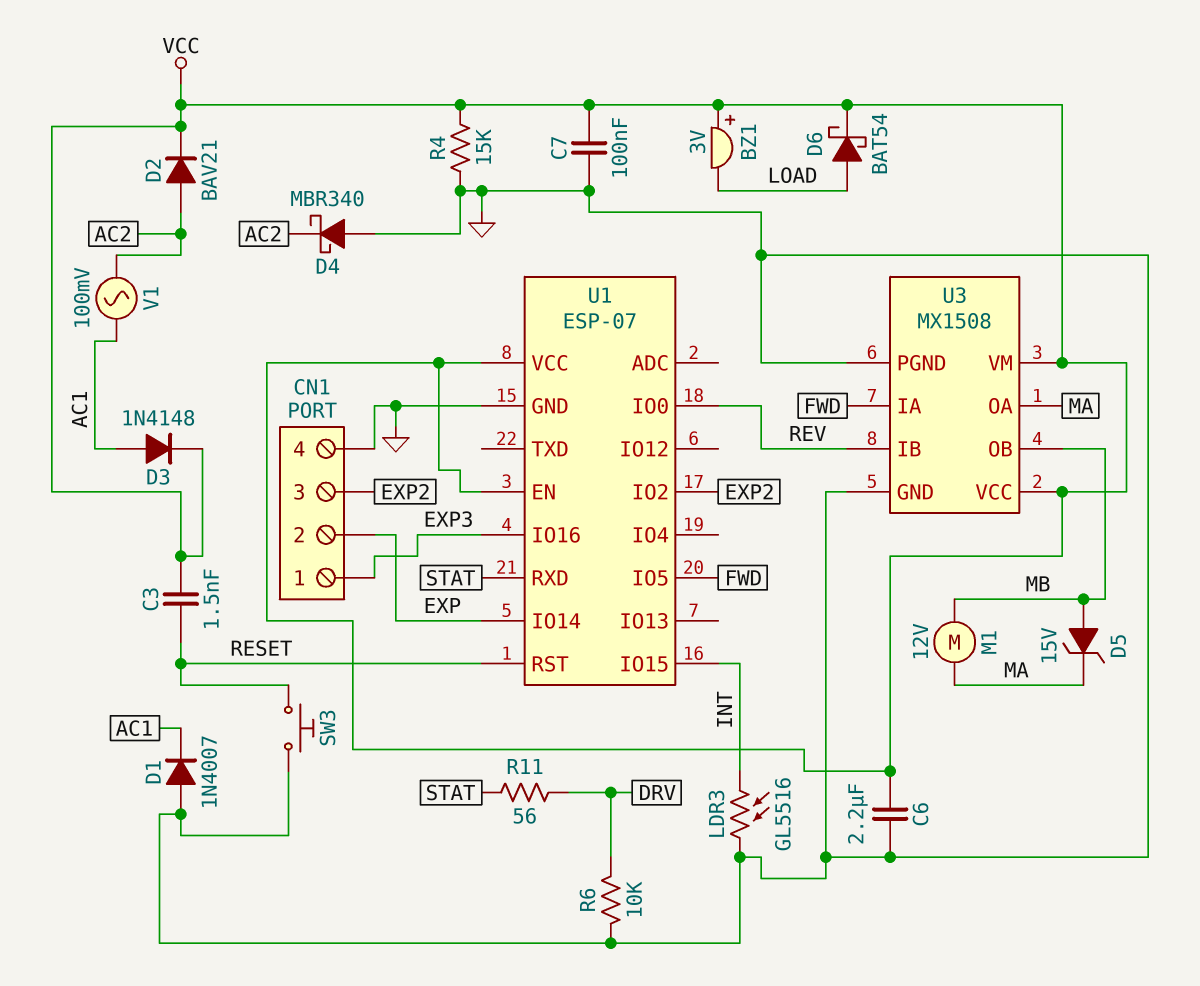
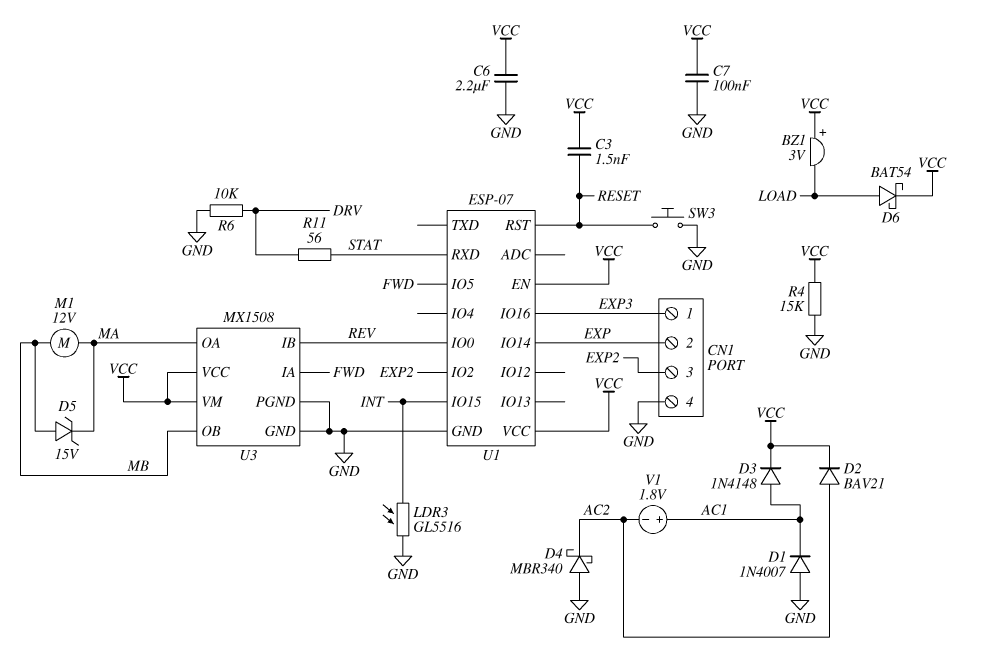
V1: AC 100mV (AC1, AC2) -> 1.8V (plus AC1, minus AC2)

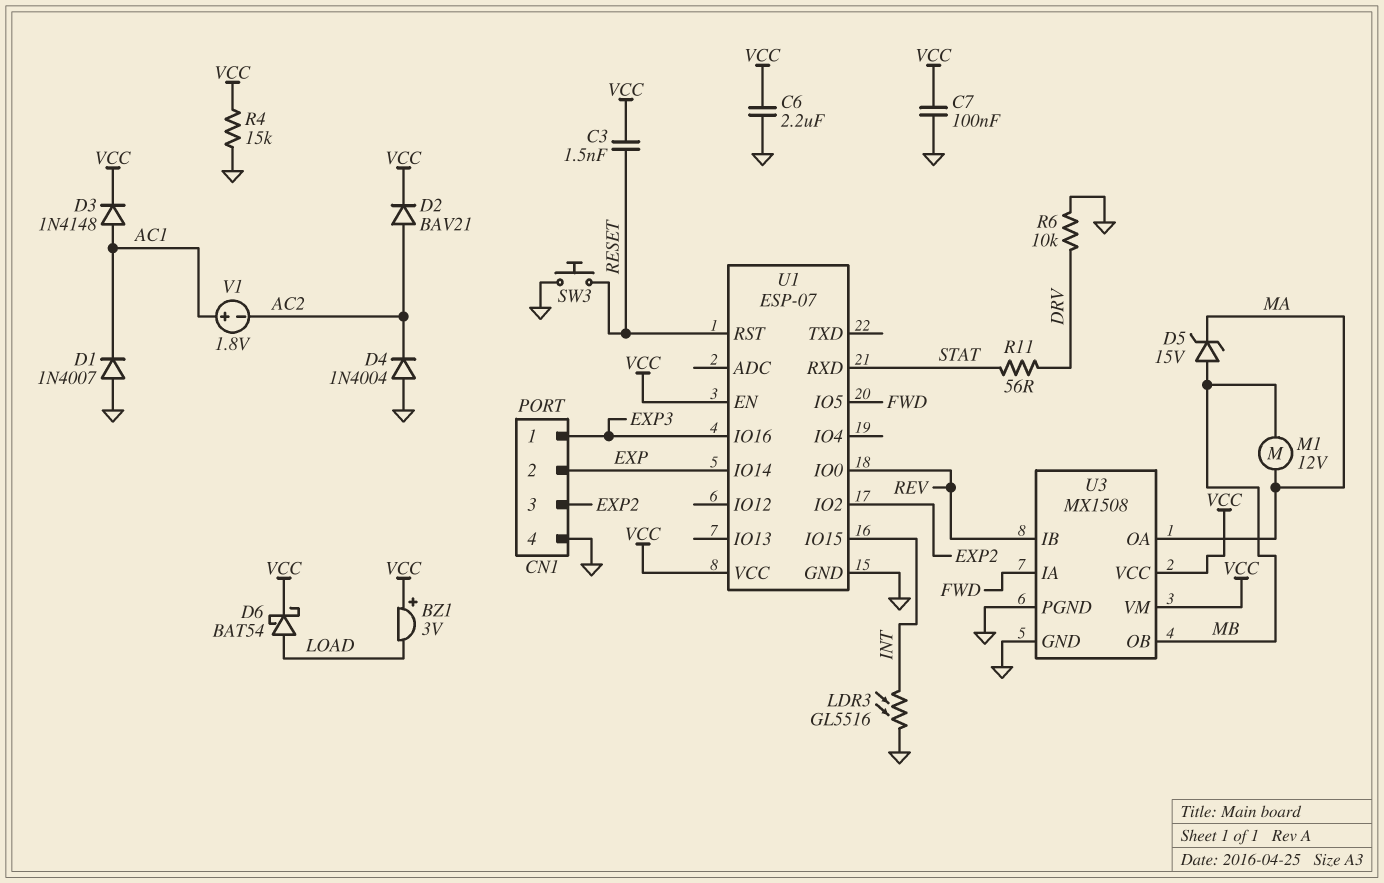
D4: schottky MBR340 (A GND, K AC2) -> diode 1N4004 (A GND, K AC2)

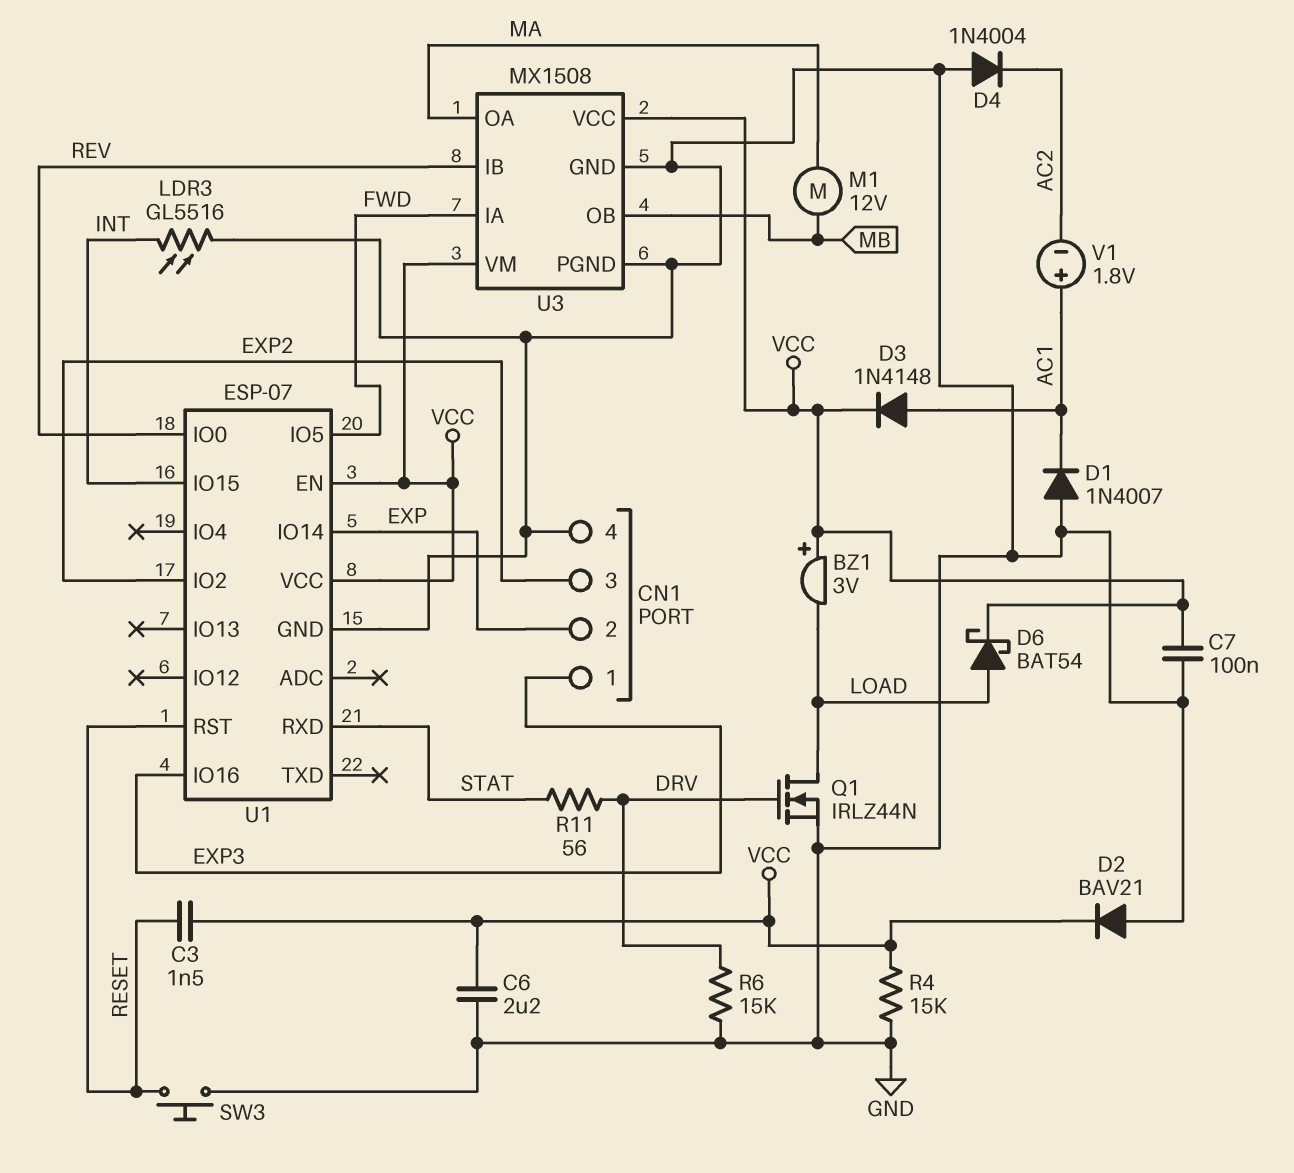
D2: diode BAV21 (A AC2, K VCC) -> diode BAV21 (A GND, K VCC)
D5: zener 15V (A MB, K MA) -> none
Q1: none -> NMOS IRLZ44N (G DRV, D LOAD, S GND)
R6: 10k (DRV, GND) -> 15k (DRV, GND)

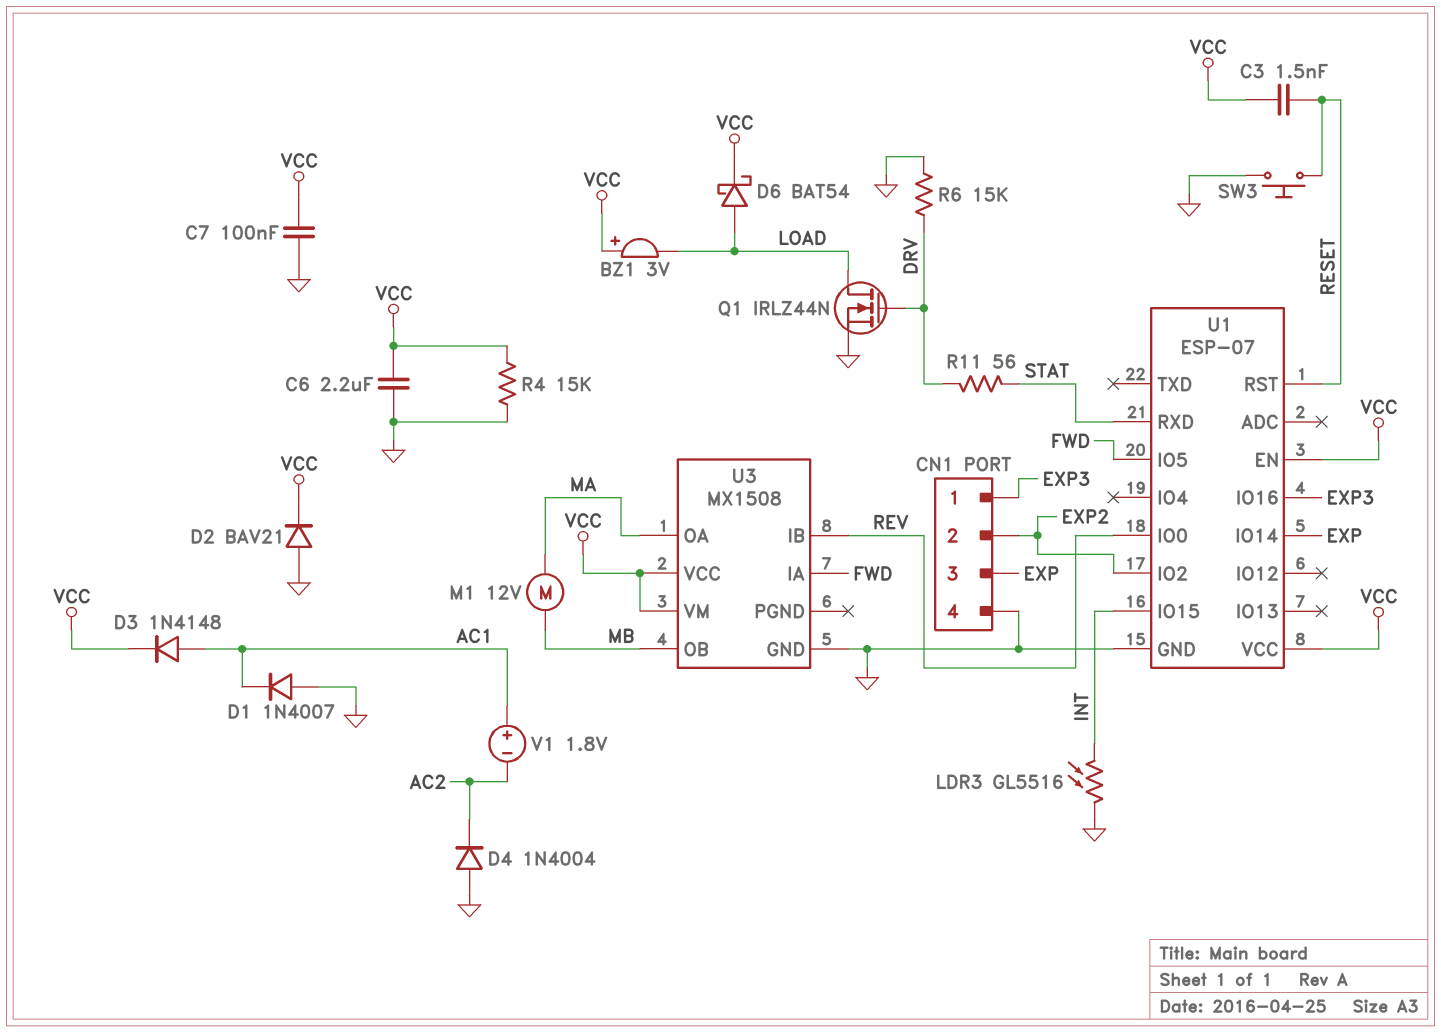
CN1 pin 2: EXP -> EXP2
CN1 pin 3: EXP2 -> EXP
U3 pin PGND: GND -> none

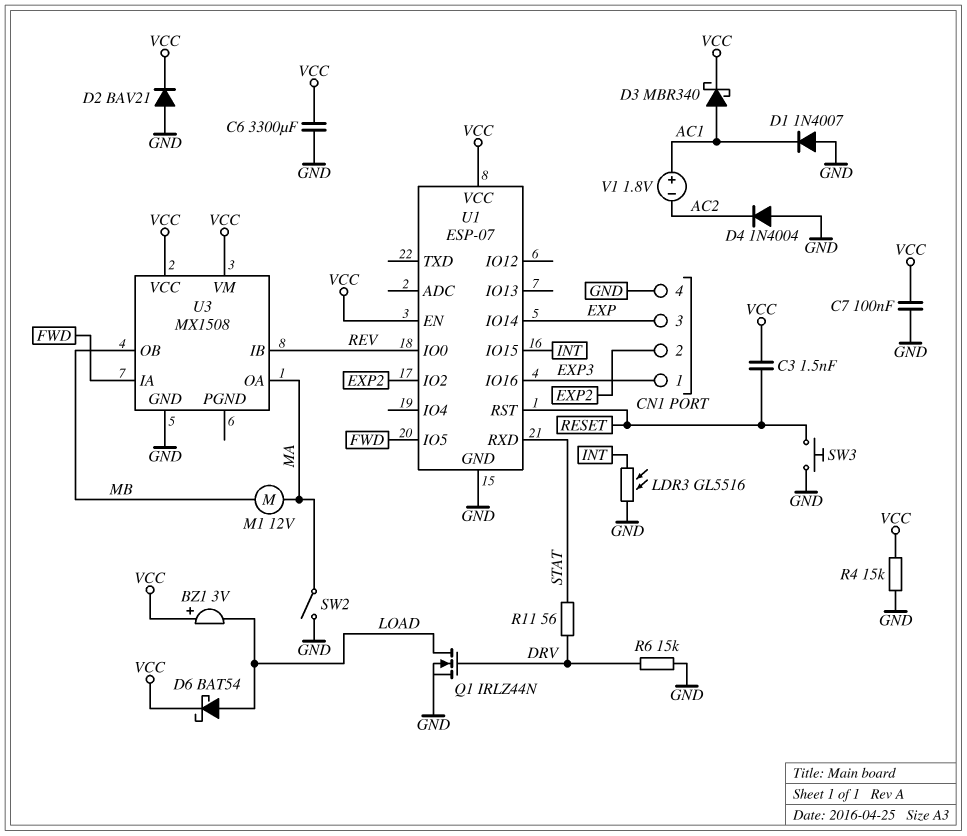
C6: 2.2uF (GND, VCC) -> 3300uF (GND, VCC)
D3: diode 1N4148 (A AC1, K VCC) -> schottky MBR340 (A AC1, K VCC)
SW2: none -> switch (GND, MA)

